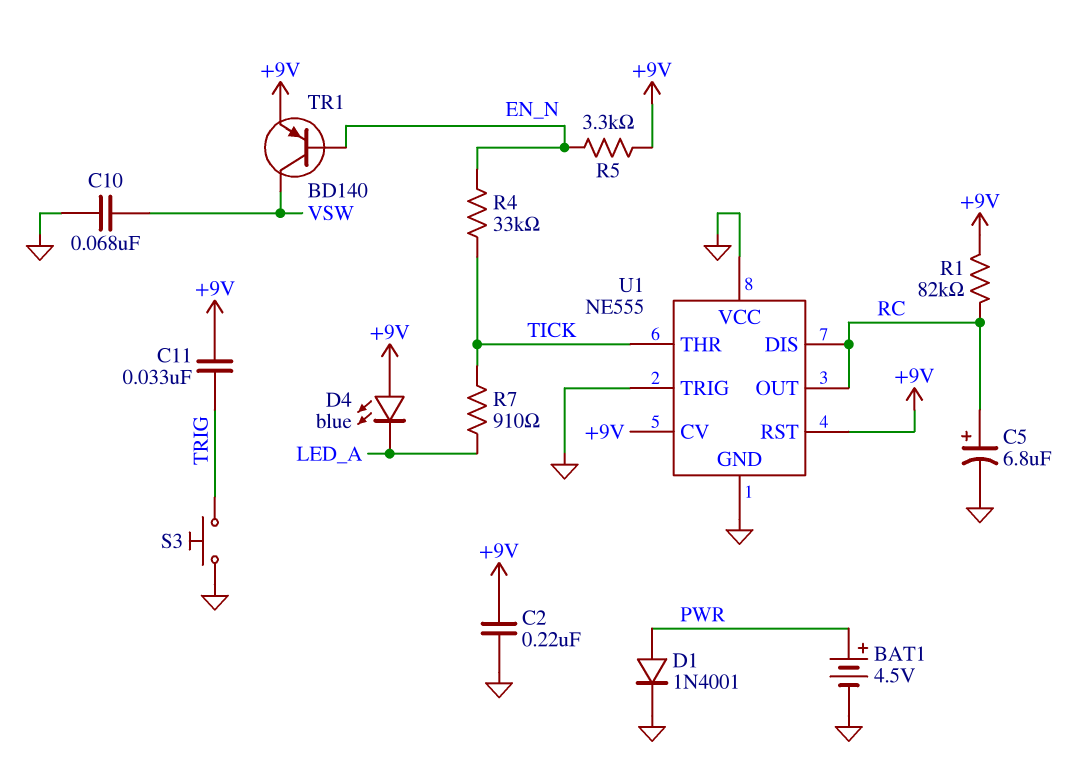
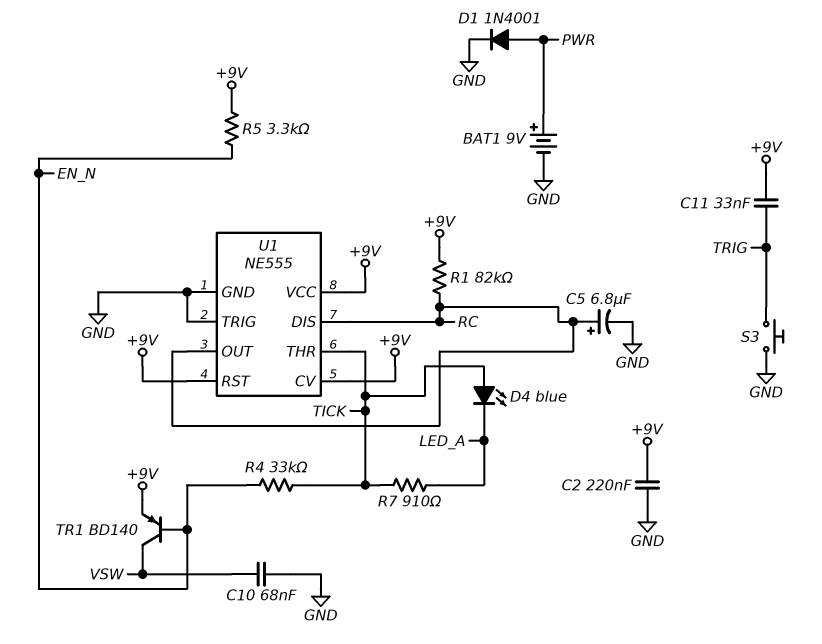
BAT1: 4.5V (plus PWR, minus GND) -> 9V (plus PWR, minus GND)
D4: LED blue (A +9V, K LED_A) -> LED blue (A TICK, K LED_A)
U1 pin VCC: GND -> +9V

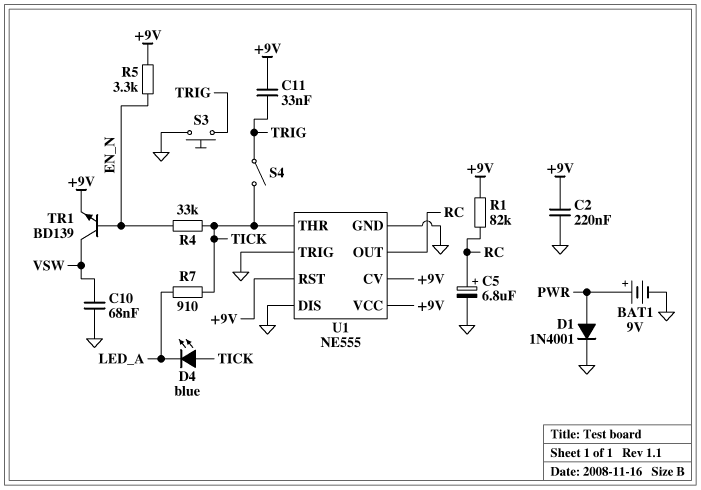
S4: none -> switch (TICK, TRIG)
TR1: PNP BD140 (B EN_N, C VSW, E +9V) -> NPN BD139 (B EN_N, C VSW, E +9V)
U1 pin DIS: RC -> GND

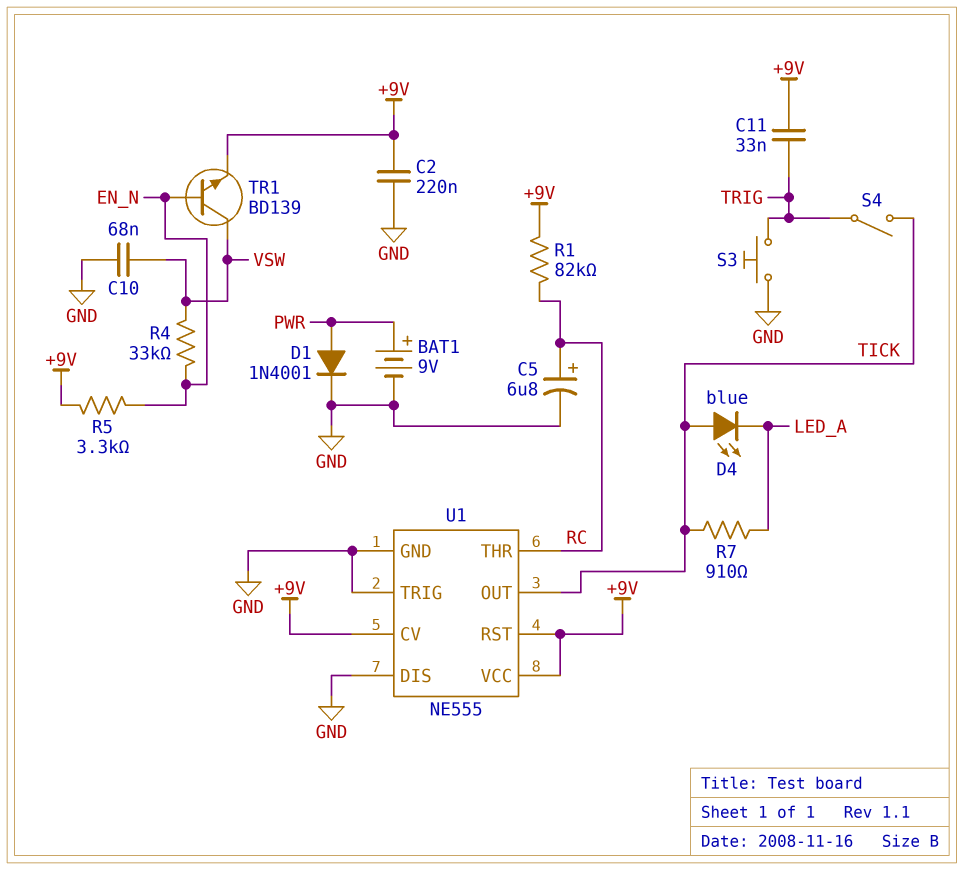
R4: 33k (EN_N, TICK) -> 33k (EN_N, VSW)
U1 pin OUT: RC -> TICK
U1 pin THR: TICK -> RC

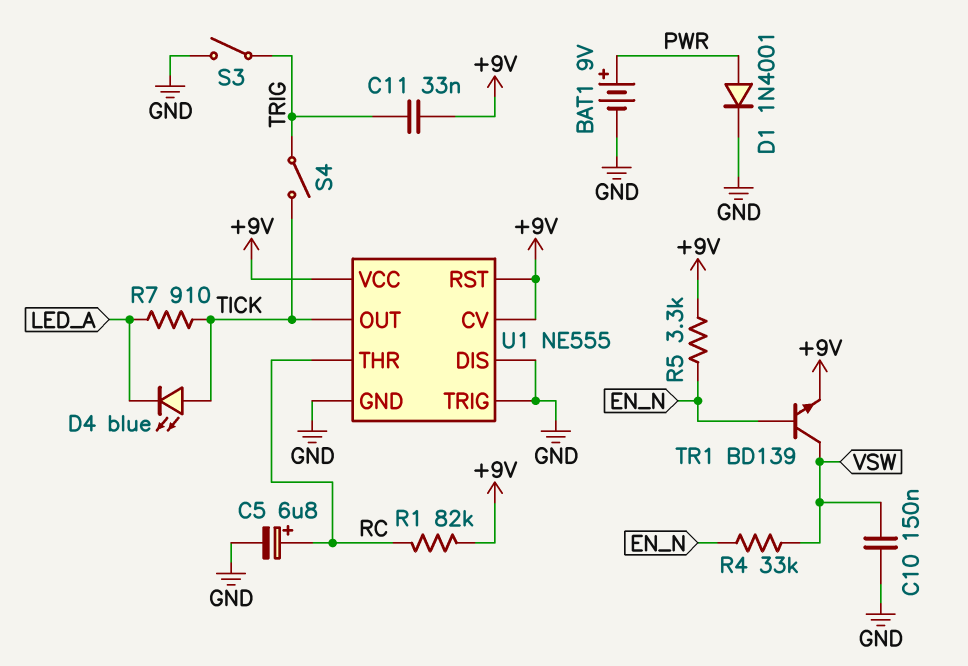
C2: 220nF (+9V, GND) -> none
C10: 68nF (GND, VSW) -> 150nF (GND, VSW)
S3: button (GND, TRIG) -> switch (GND, TRIG)

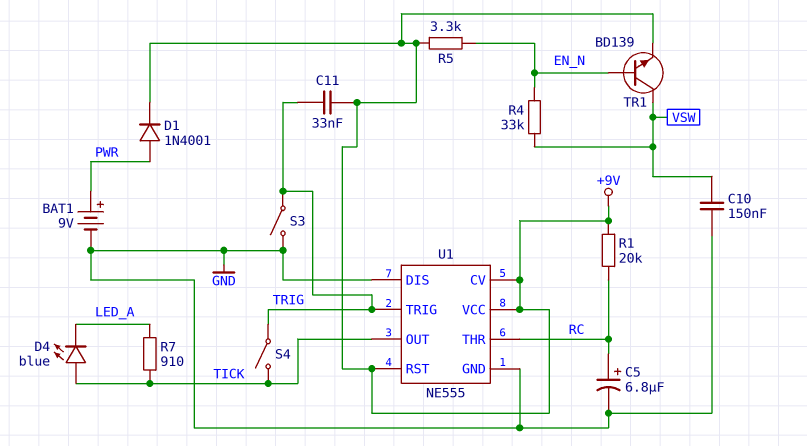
D1: diode 1N4001 (A PWR, K GND) -> diode 1N4001 (A PWR, K +9V)
R1: 82k (+9V, RC) -> 20k (+9V, RC)
U1 pin TRIG: GND -> TRIG

